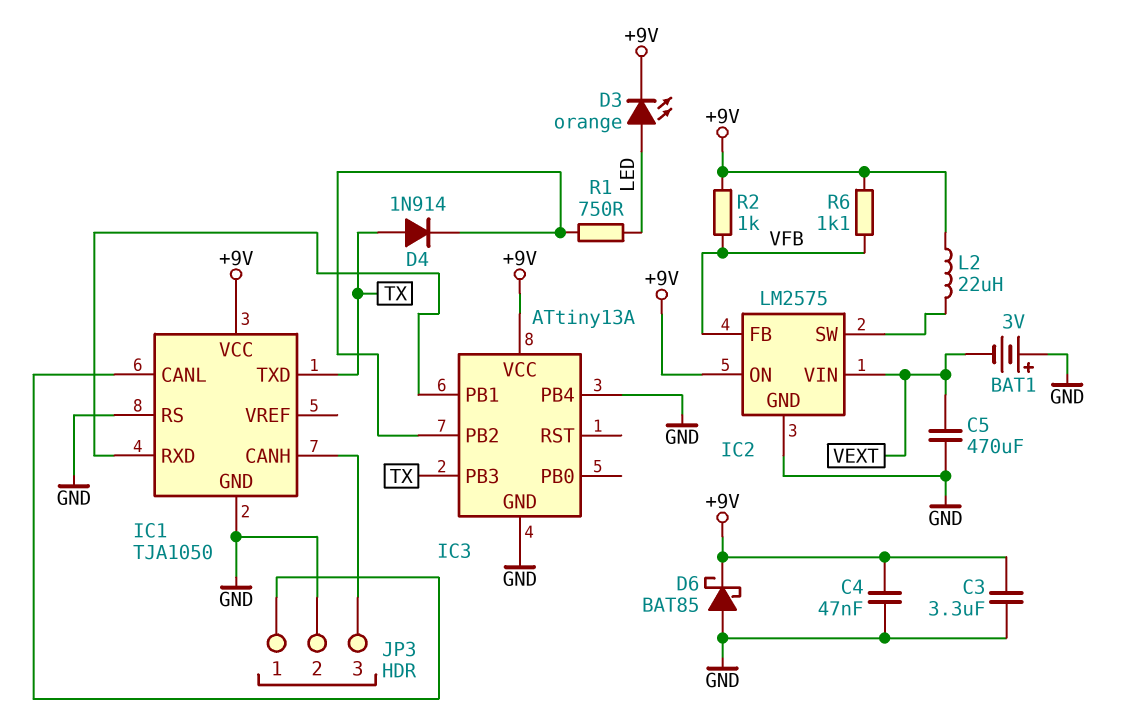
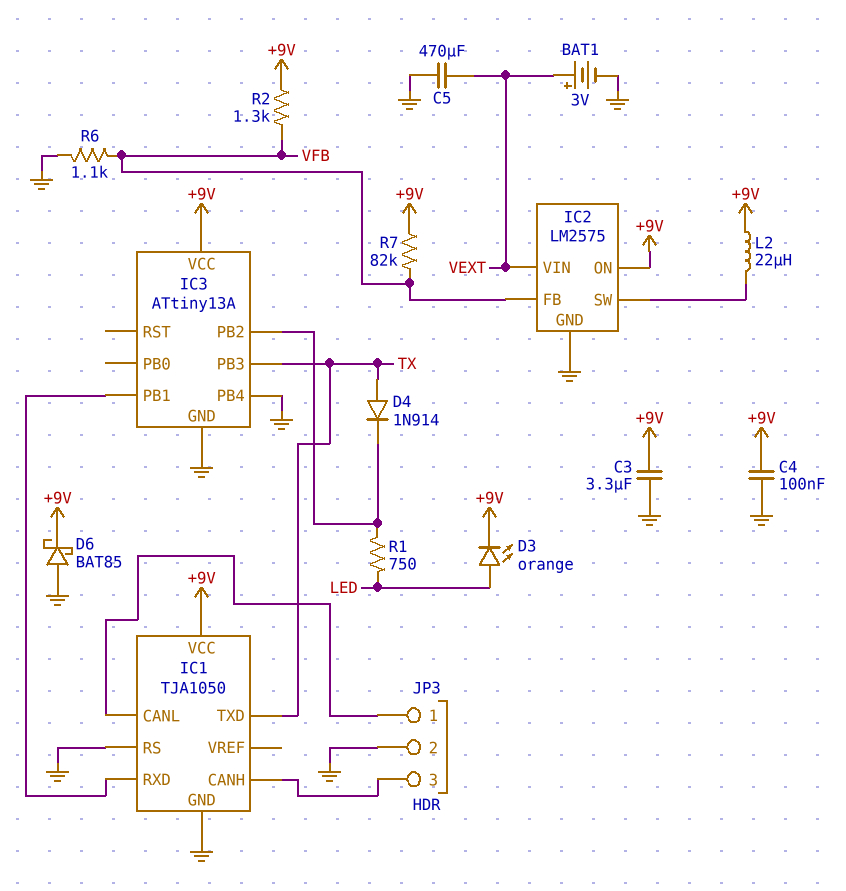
BAT1: 3V (plus GND, minus VEXT) -> 3V (plus VEXT, minus GND)
C4: 47nF (+9V, GND) -> 100nF (+9V, GND)
R2: 1k (+9V, VFB) -> 1.3k (+9V, VFB)
R6: 1.1k (+9V, VFB) -> 1.1k (GND, VFB)
R7: none -> 82k (+9V, VFB)

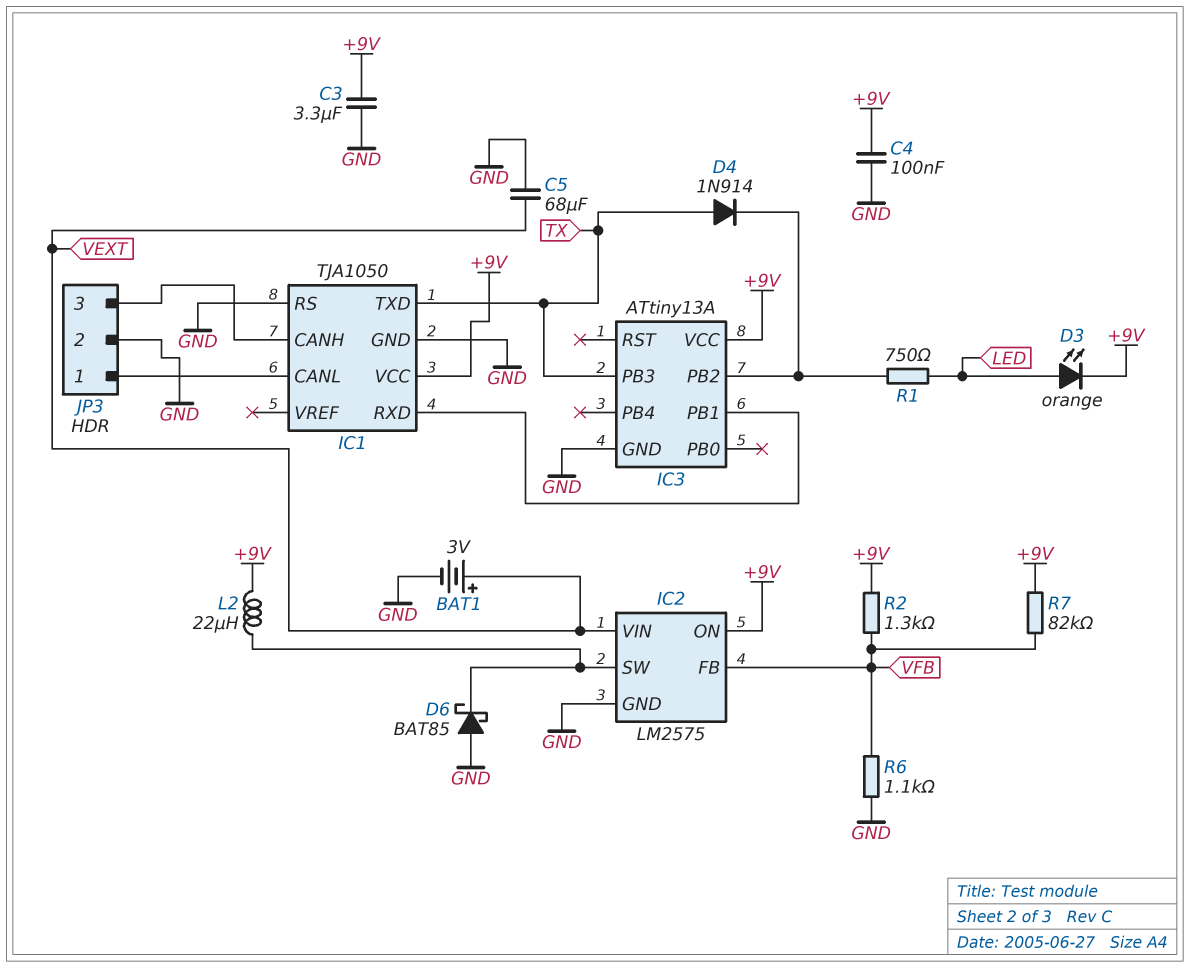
C5: 470uF (GND, VEXT) -> 68uF (GND, VEXT)
D6: schottky BAT85 (A GND, K +9V) -> schottky BAT85 (A GND, K IC2/SW)
IC3 pin PB4: GND -> none

